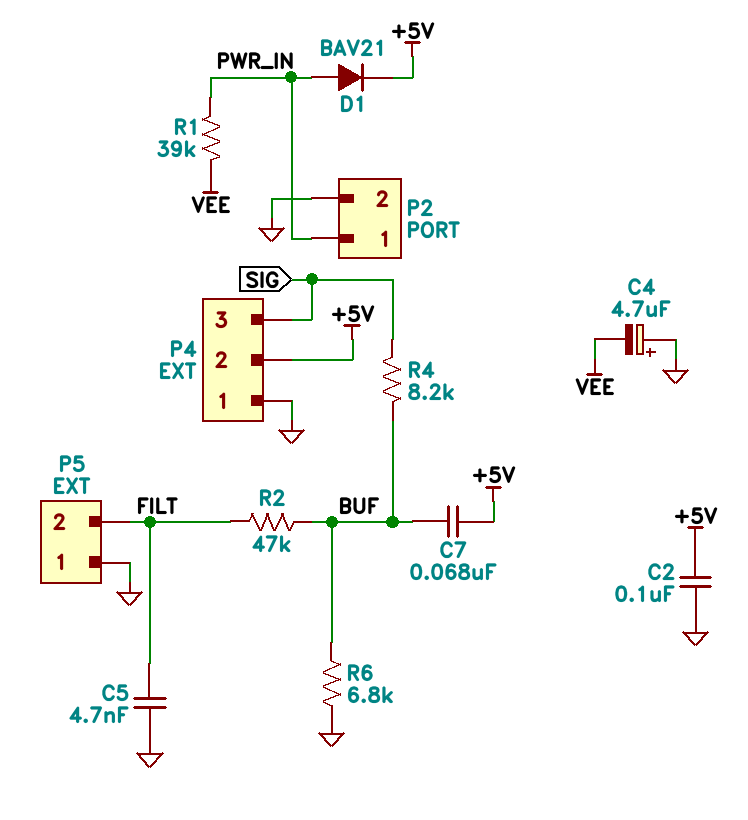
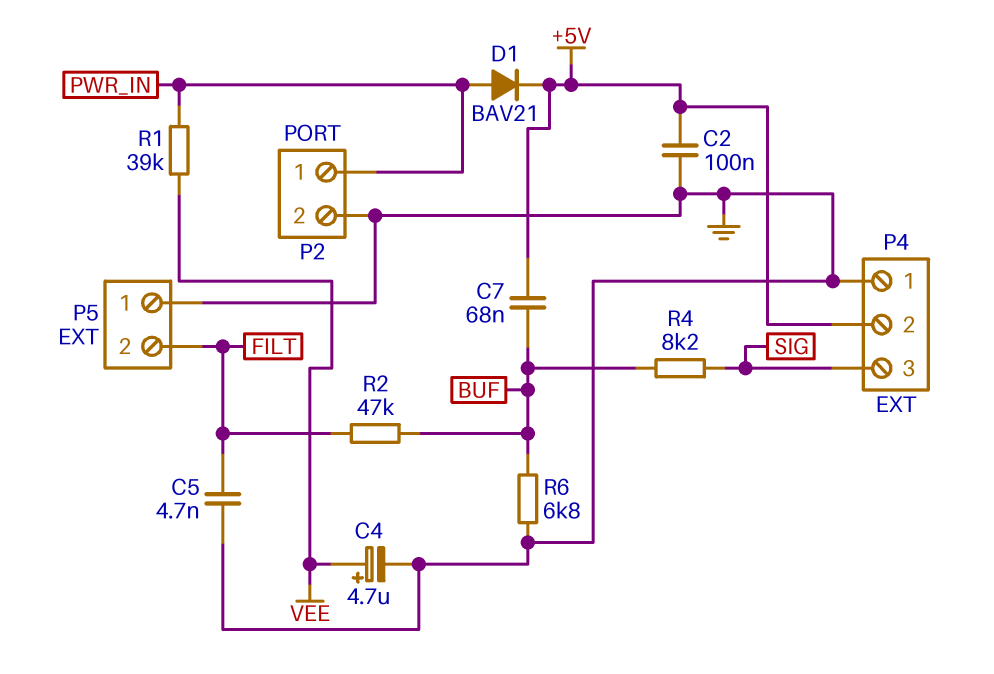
C4: 4.7uF (plus GND, minus VEE) -> 4.7uF (plus VEE, minus GND)

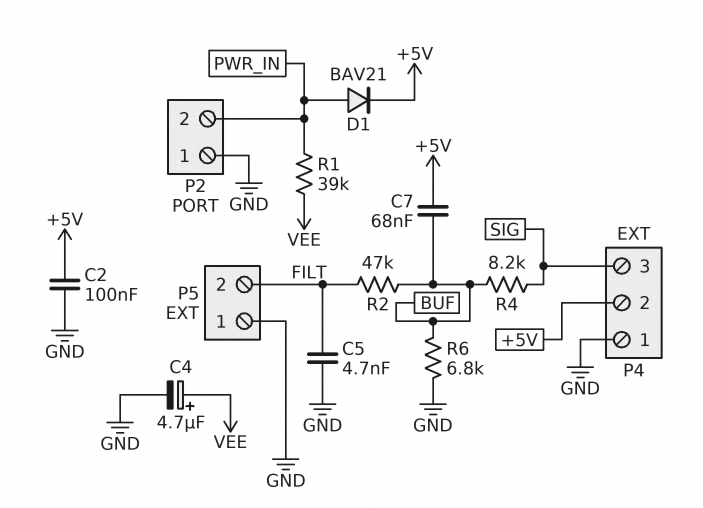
P2 pin 1: PWR_IN -> GND
P2 pin 2: GND -> PWR_IN

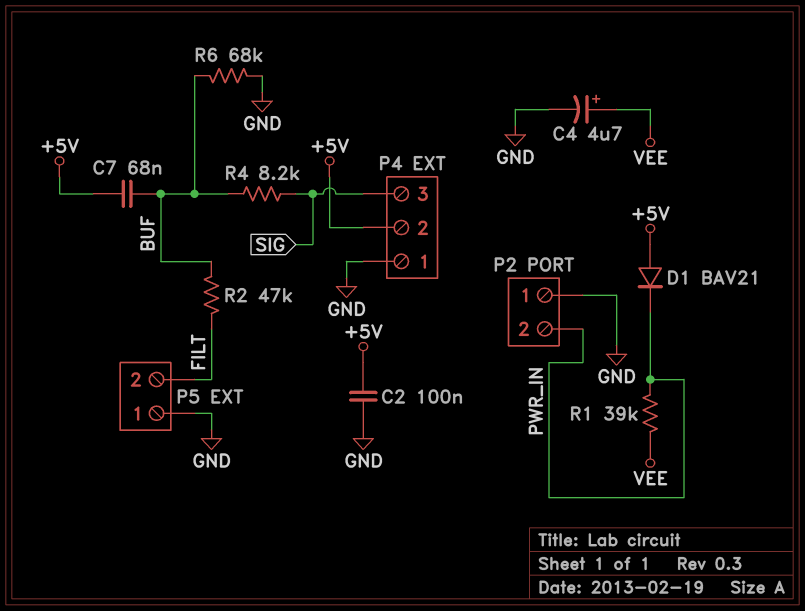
C5: 4.7nF (FILT, GND) -> none
D1: diode BAV21 (A PWR_IN, K +5V) -> diode BAV21 (A +5V, K PWR_IN)
R6: 6.8k (BUF, GND) -> 68k (BUF, GND)

